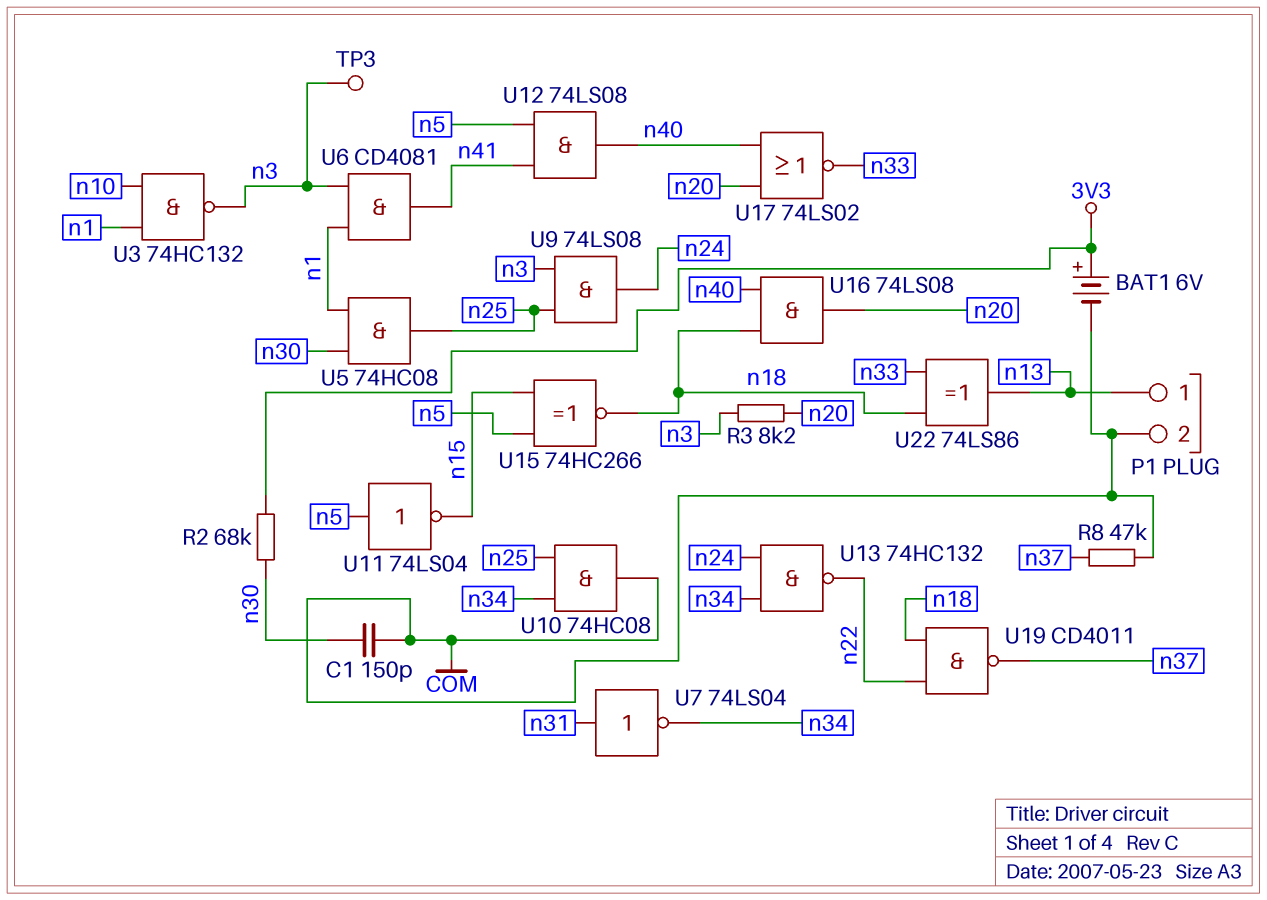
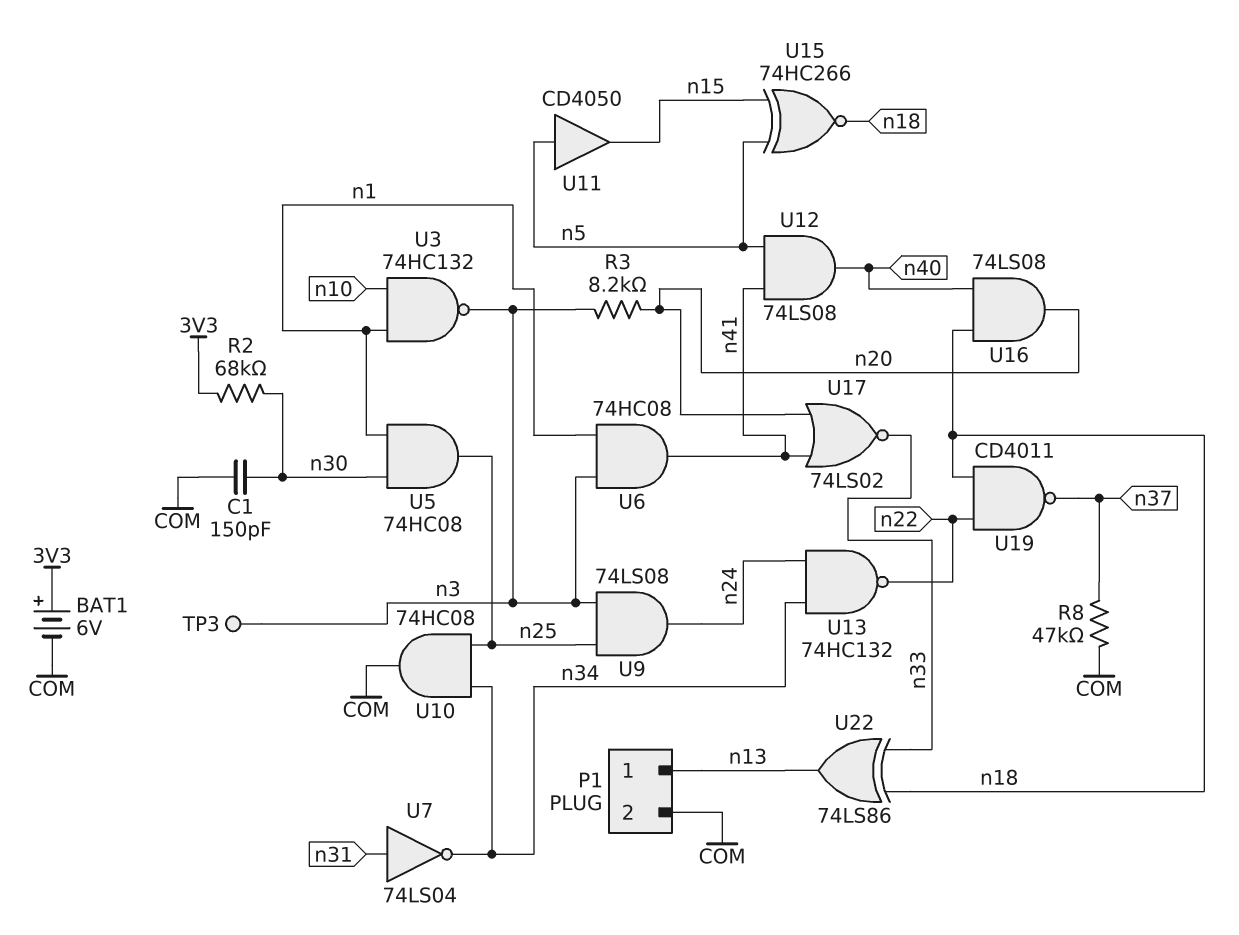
U6: AND CD4081 (in n1, in n3, out n41) -> AND 74HC08 (in n1, in n3, out n41)
U11: NOT 74LS04 (in n5, out n15) -> buffer CD4050 (in n5, out n15)
U17: NOR 74LS02 (in n20, in n40, out n33) -> NOR 74LS02 (in n20, in n41, out n33)

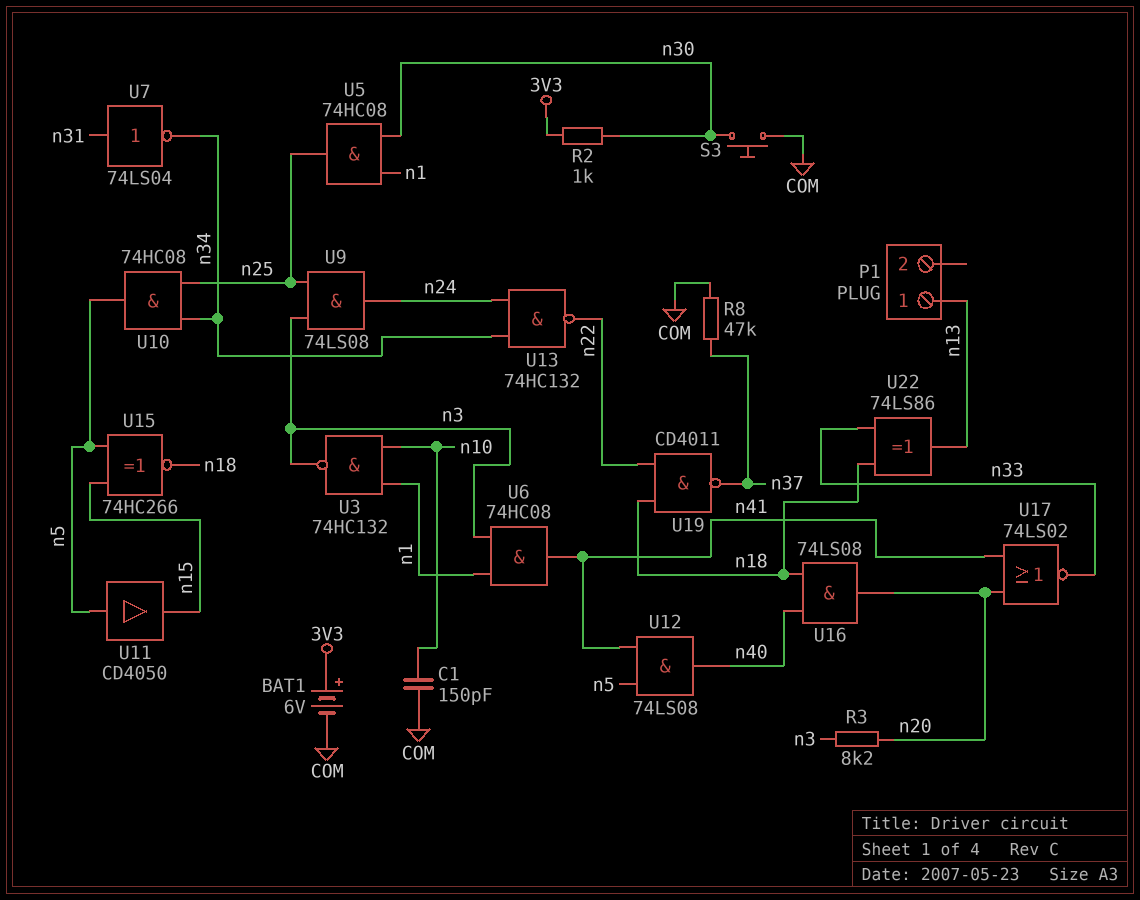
C1: 150pF (COM, n30) -> 150pF (COM, n10)
P1 pin 2: COM -> none
R2: 68k (3V3, n30) -> 1k (3V3, n30)
S3: none -> button (COM, n30)
TP3: test point (n3) -> none
U10: AND 74HC08 (in n25, in n34, out COM) -> AND 74HC08 (in n25, in n34, out n5)

